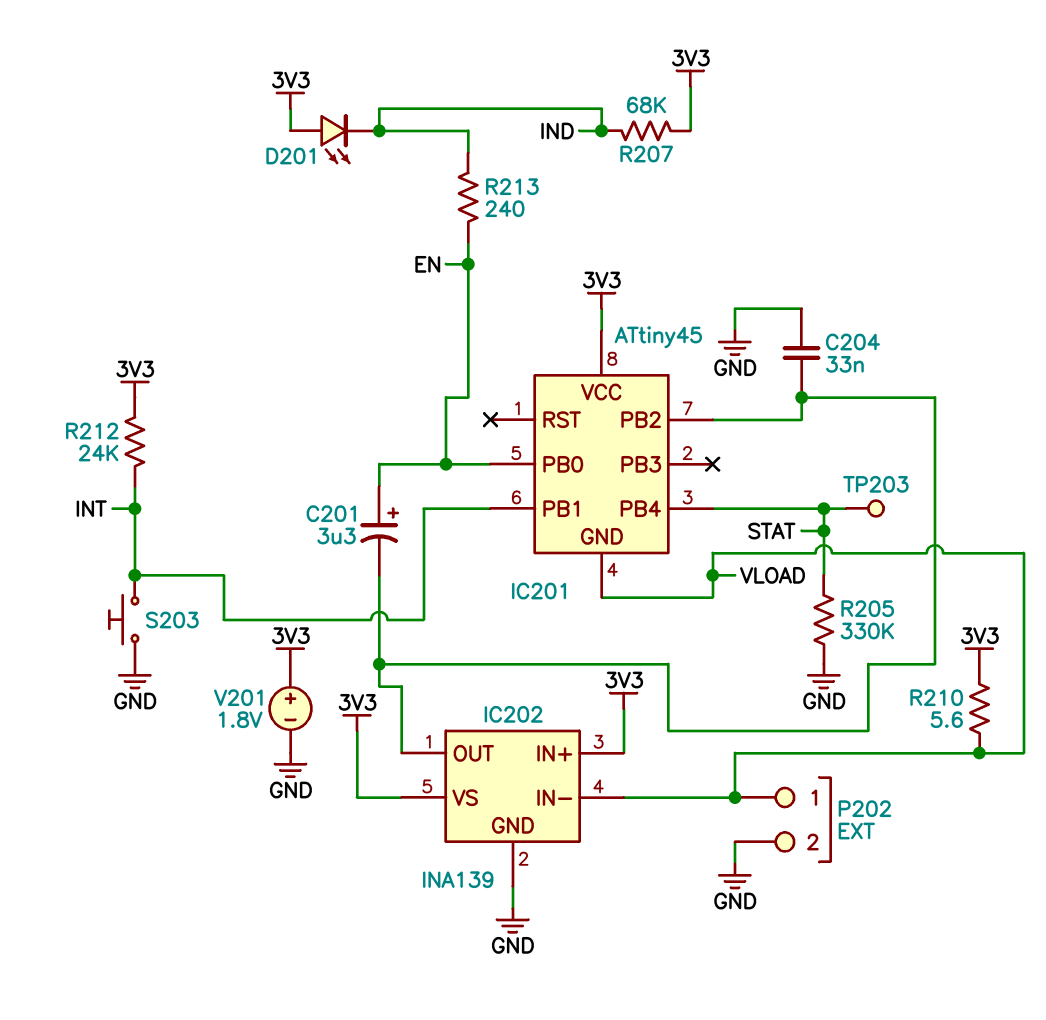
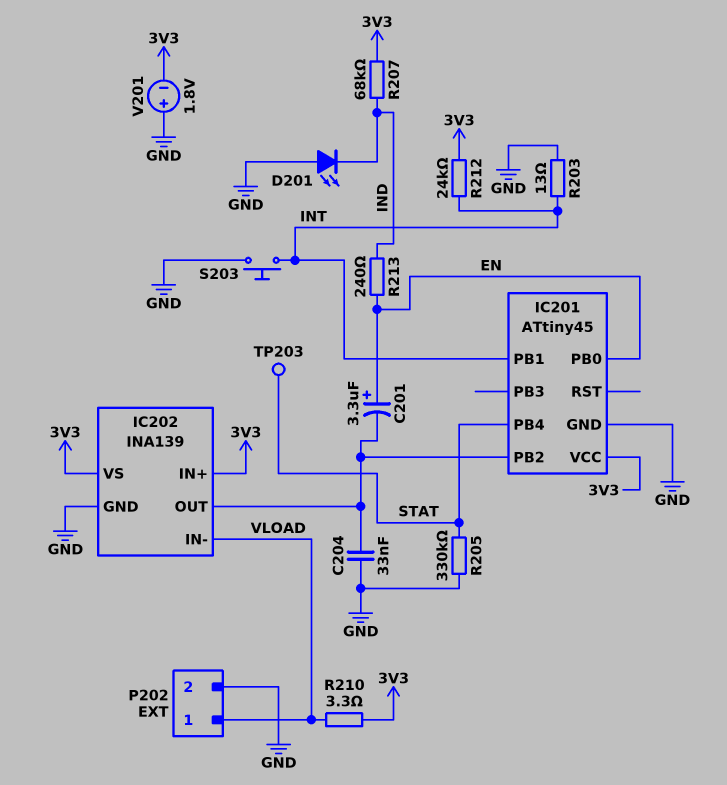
D201: LED (A 3V3, K IND) -> LED (A GND, K IND)
IC201 pin GND: VLOAD -> GND
R203: none -> 13 (GND, INT)
R210: 5.6 (3V3, VLOAD) -> 3.3 (3V3, VLOAD)
V201: 1.8V (plus 3V3, minus GND) -> 1.8V (plus GND, minus 3V3)

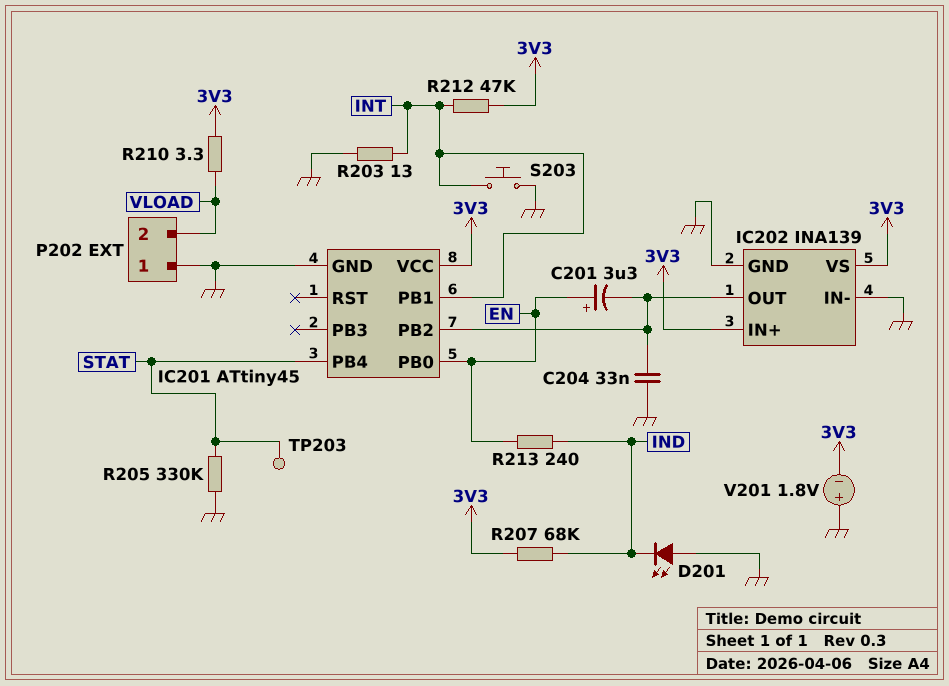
IC202 pin IN-: VLOAD -> GND
P202 pin 1: VLOAD -> GND
P202 pin 2: GND -> VLOAD
R212: 24k (3V3, INT) -> 47k (3V3, INT)

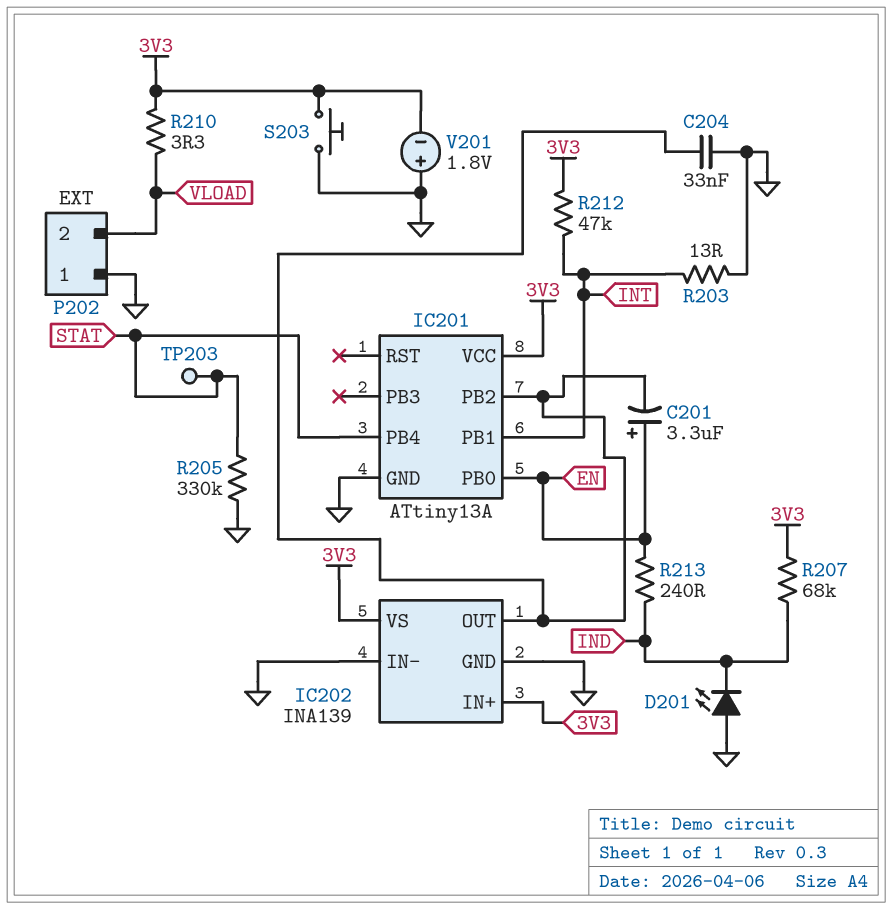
IC201: ATtiny45 -> ATtiny13A
S203: button (GND, INT) -> button (3V3, GND)

